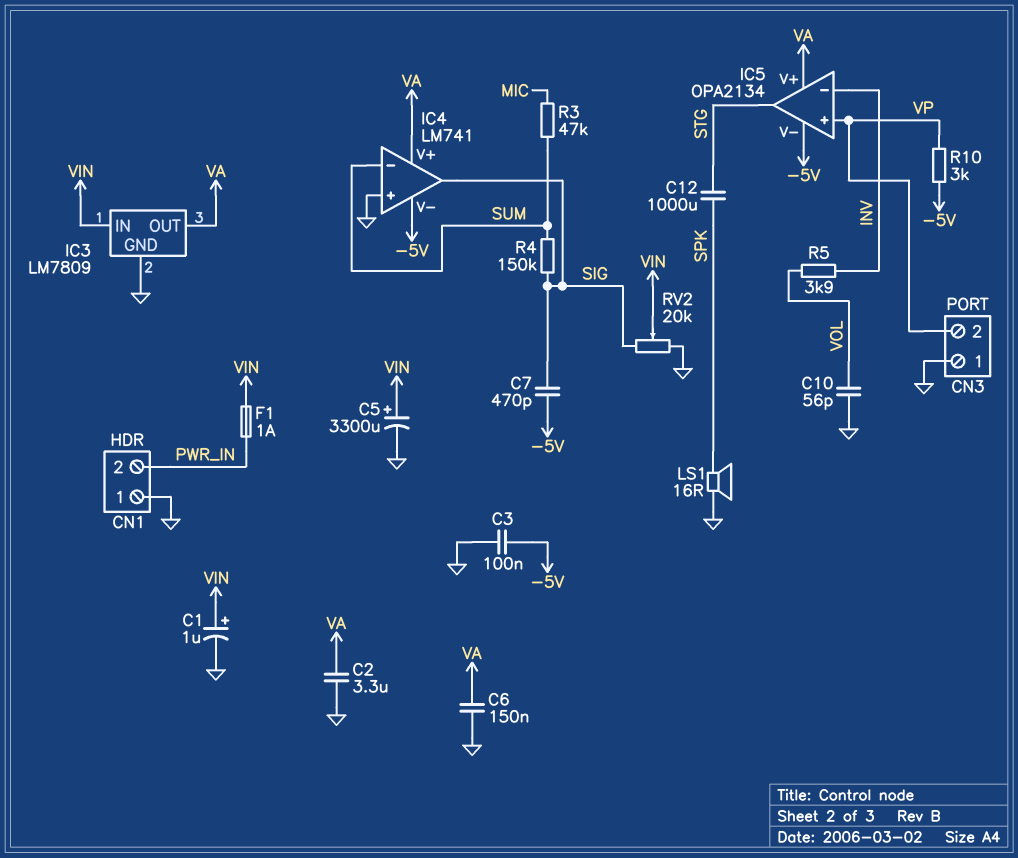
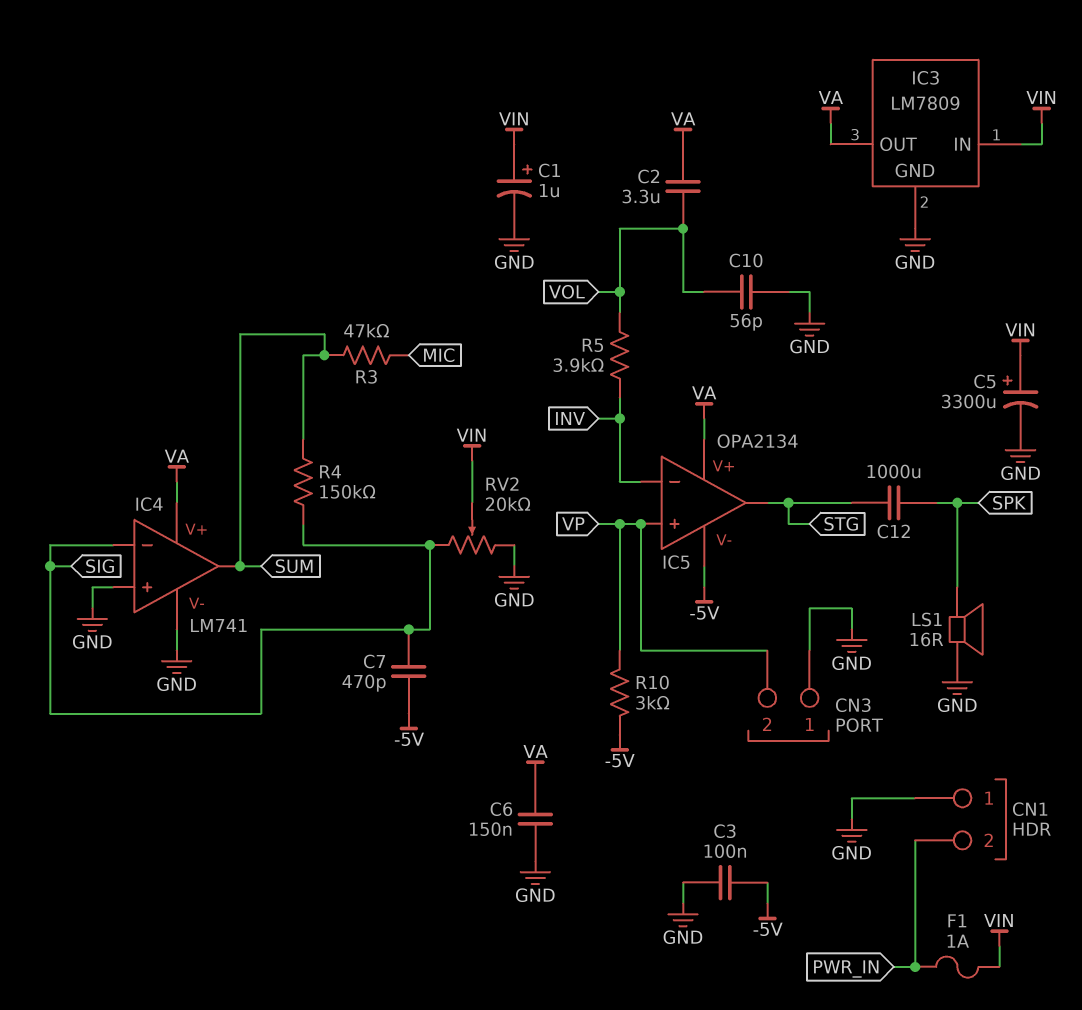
C2: 3.3uF (GND, VA) -> 3.3uF (VA, VOL)
IC4 pin V-: -5V -> GND
IC4 pin in-: SUM -> SIG
IC4 pin out: SIG -> SUM

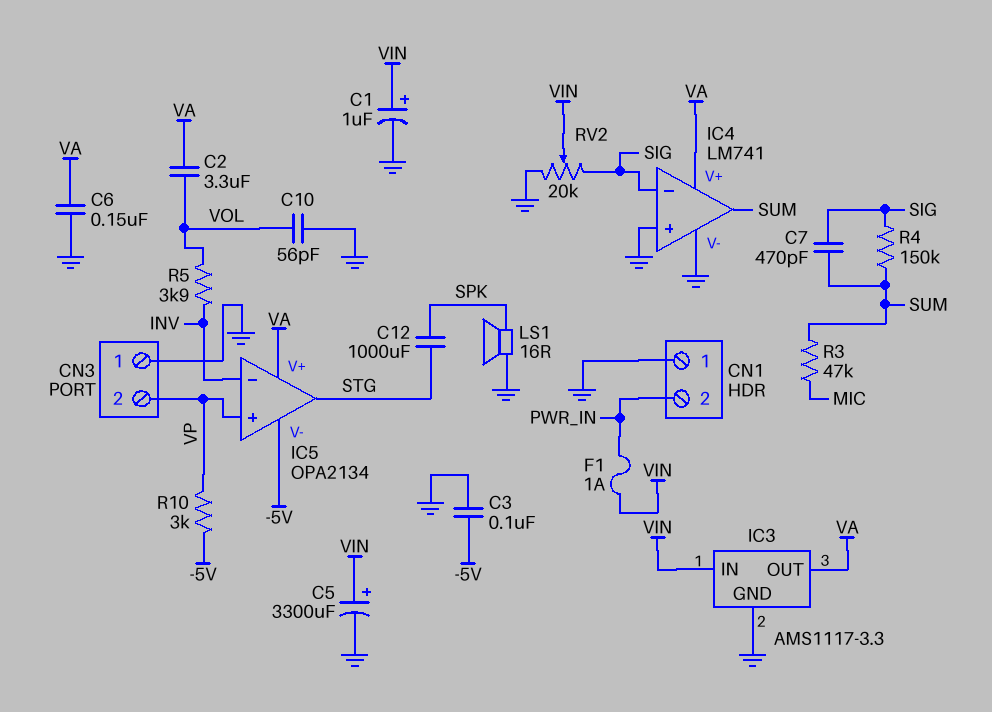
C7: 470pF (-5V, SIG) -> 470pF (SIG, SUM)
IC3: LM7809 -> AMS1117-3.3

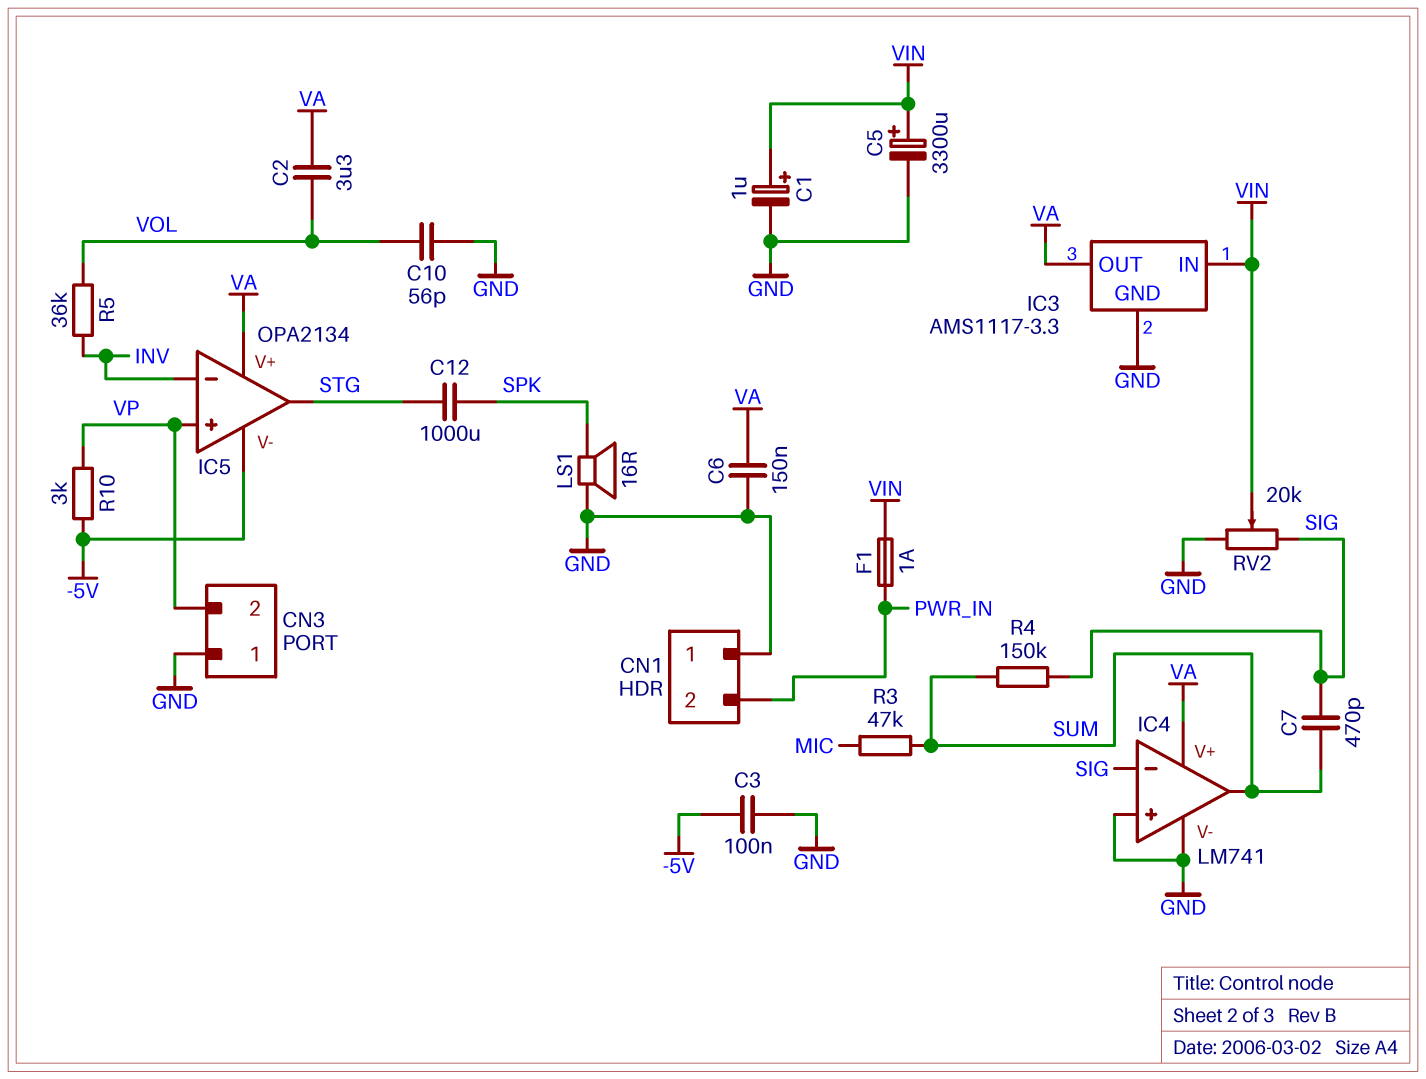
R5: 3.9k (INV, VOL) -> 36k (INV, VOL)

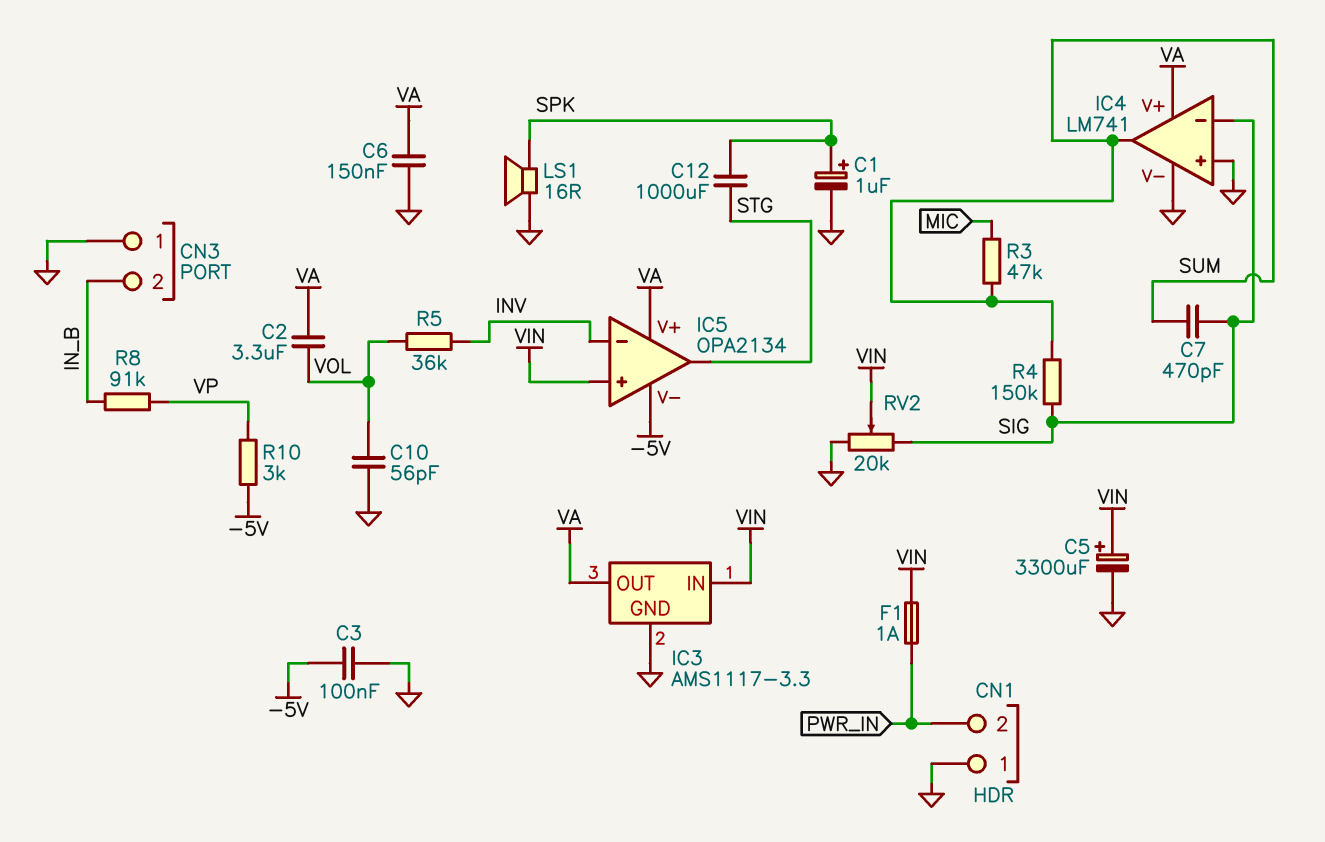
C1: 1uF (plus VIN, minus GND) -> 1uF (plus SPK, minus GND)
CN3 pin 2: VP -> IN_B
IC5 pin in+: VP -> VIN
R8: none -> 91k (IN_B, VP)

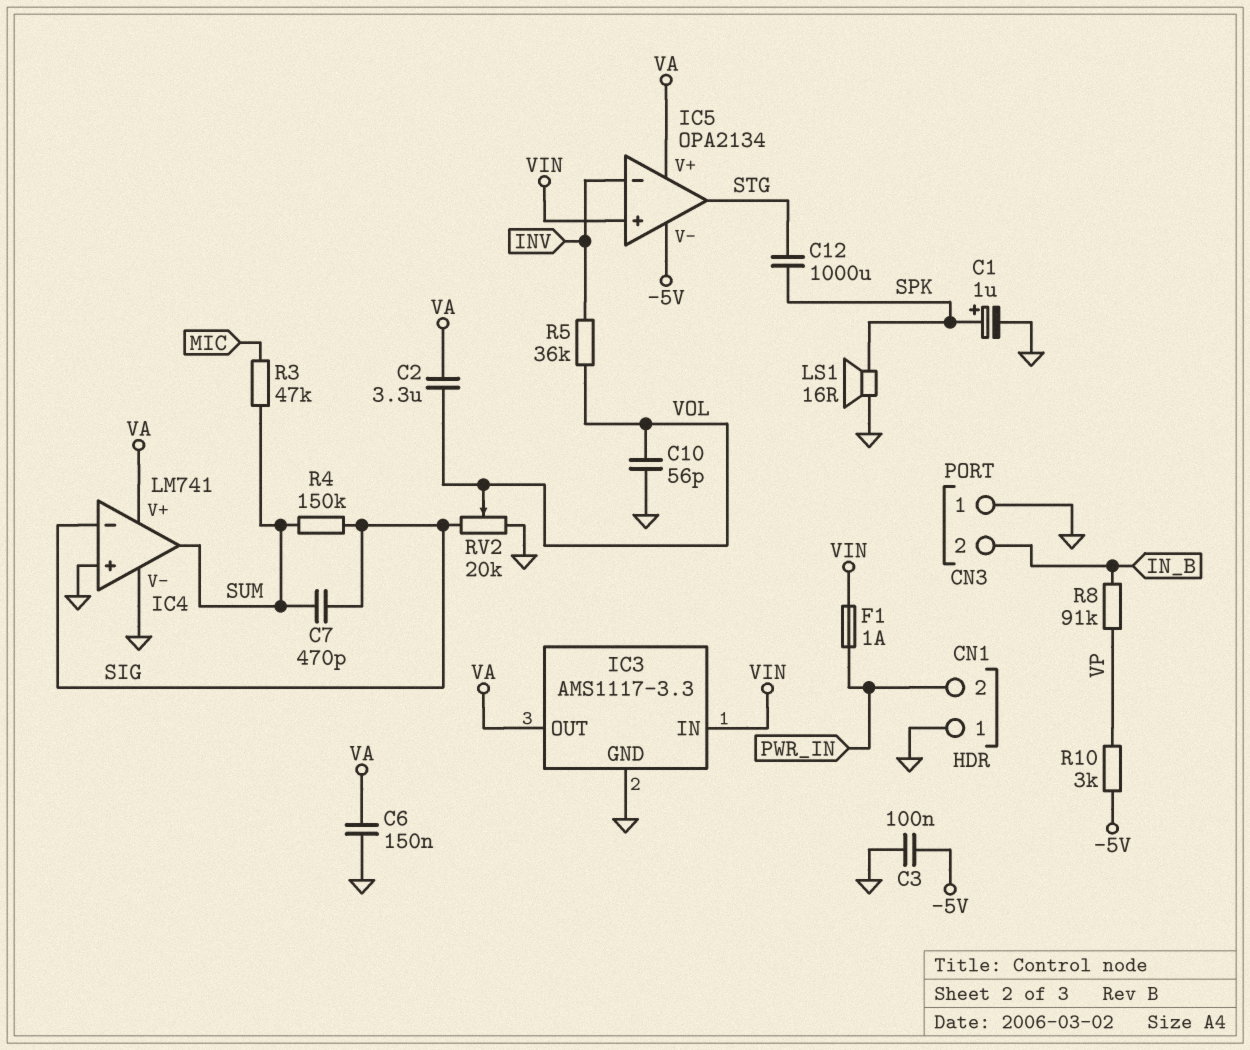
C5: 3300uF (plus VIN, minus GND) -> none
RV2: 20k (GND, SIG, wiper VIN) -> 20k (GND, SIG, wiper VOL)

